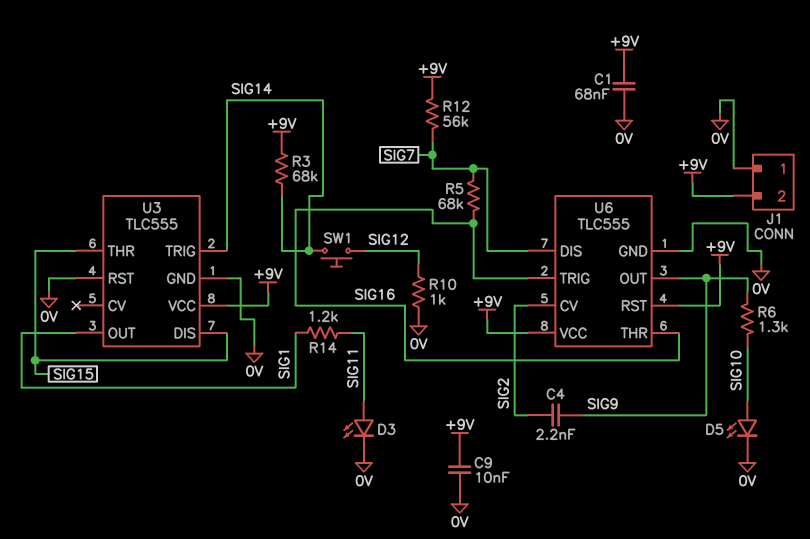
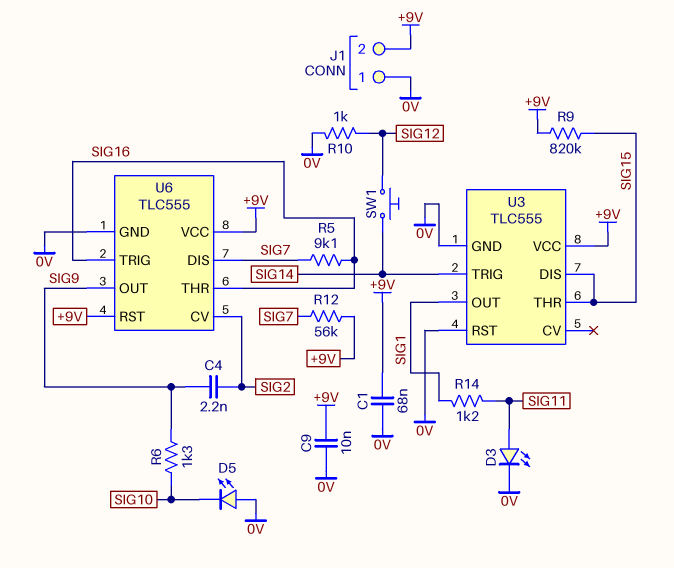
D5: LED (A SIG10, K 0V) -> LED (A 0V, K SIG10)
R3: 68k (+9V, SIG14) -> none
R5: 68k (SIG7, SIG16) -> 9.1k (SIG7, SIG16)
R9: none -> 820k (+9V, SIG15)

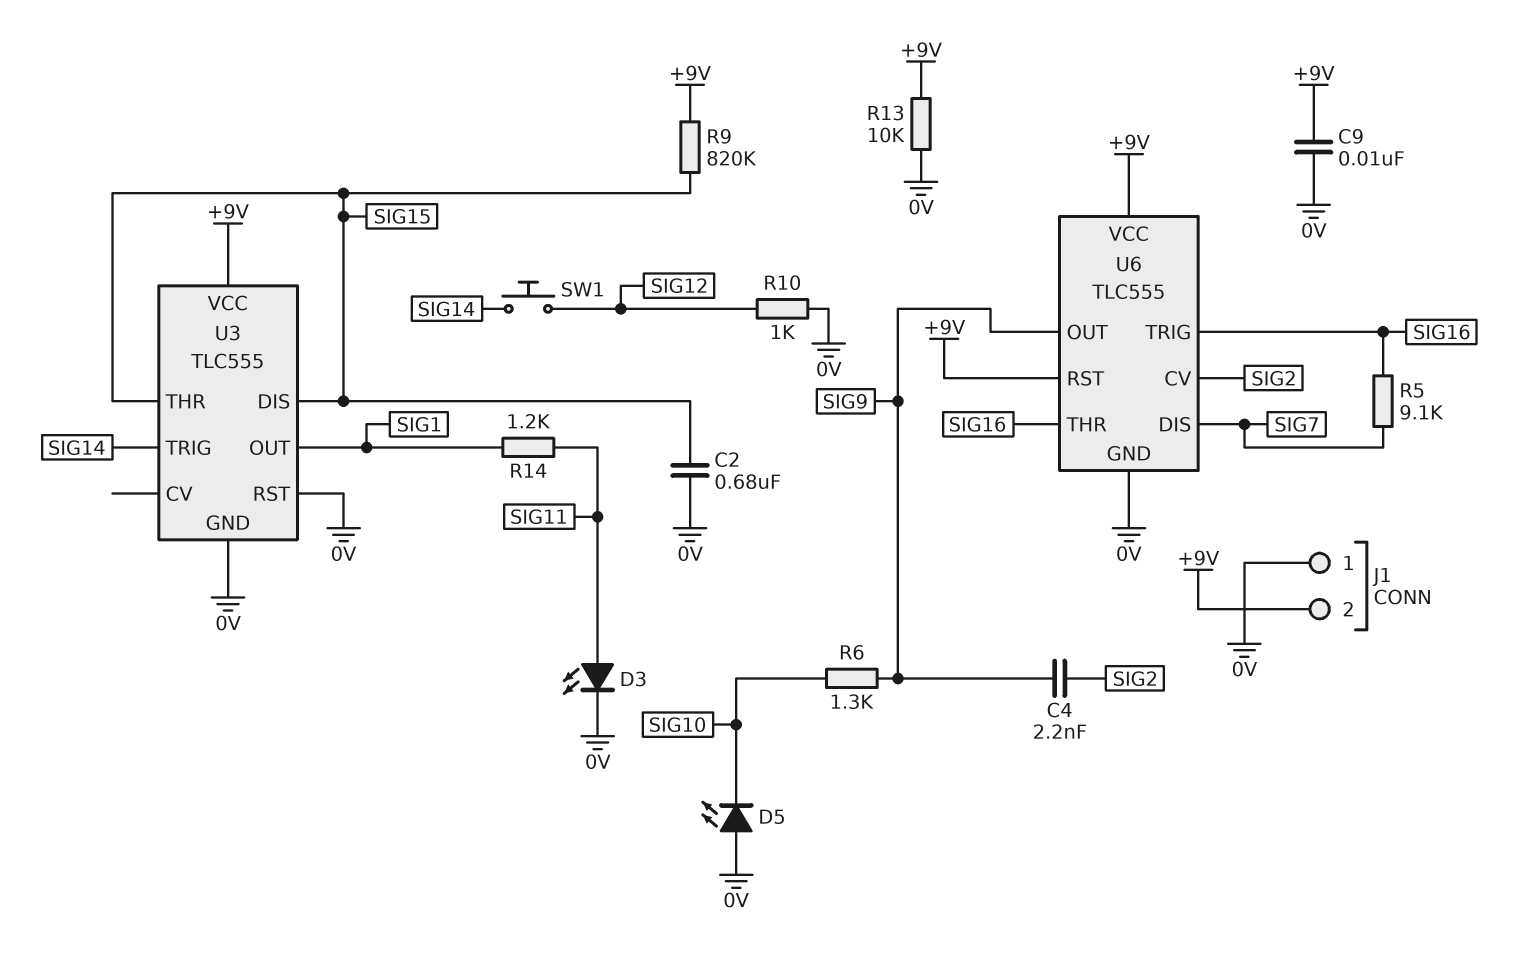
C1: 68nF (+9V, 0V) -> none
C2: none -> 680nF (0V, SIG15)
R12: 56k (+9V, SIG7) -> none
R13: none -> 10k (+9V, 0V)

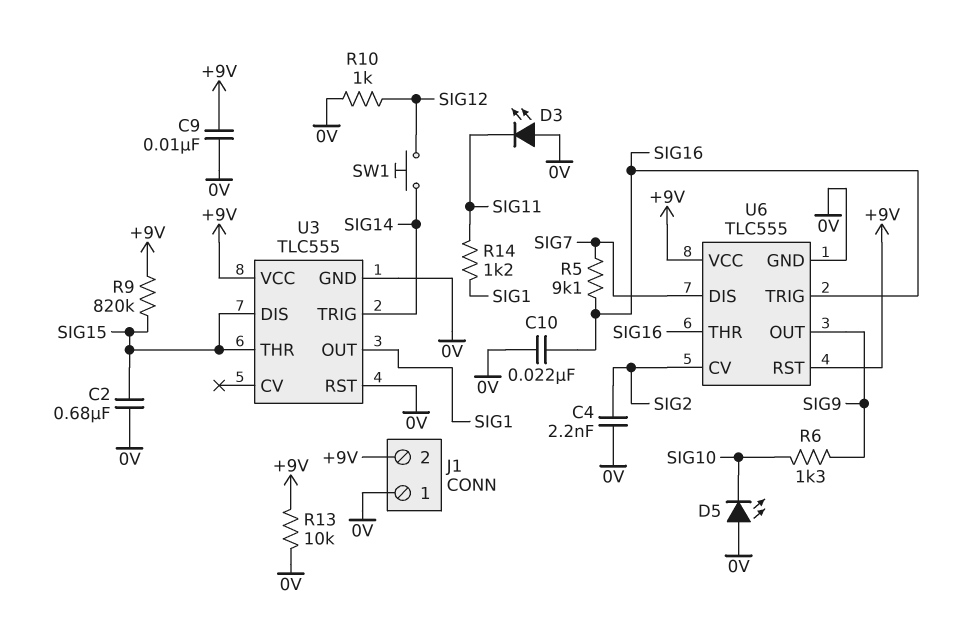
C4: 2.2nF (SIG2, SIG9) -> 2.2nF (0V, SIG2)
C10: none -> 22nF (0V, SIG16)
D3: LED (A SIG11, K 0V) -> LED (A 0V, K SIG11)

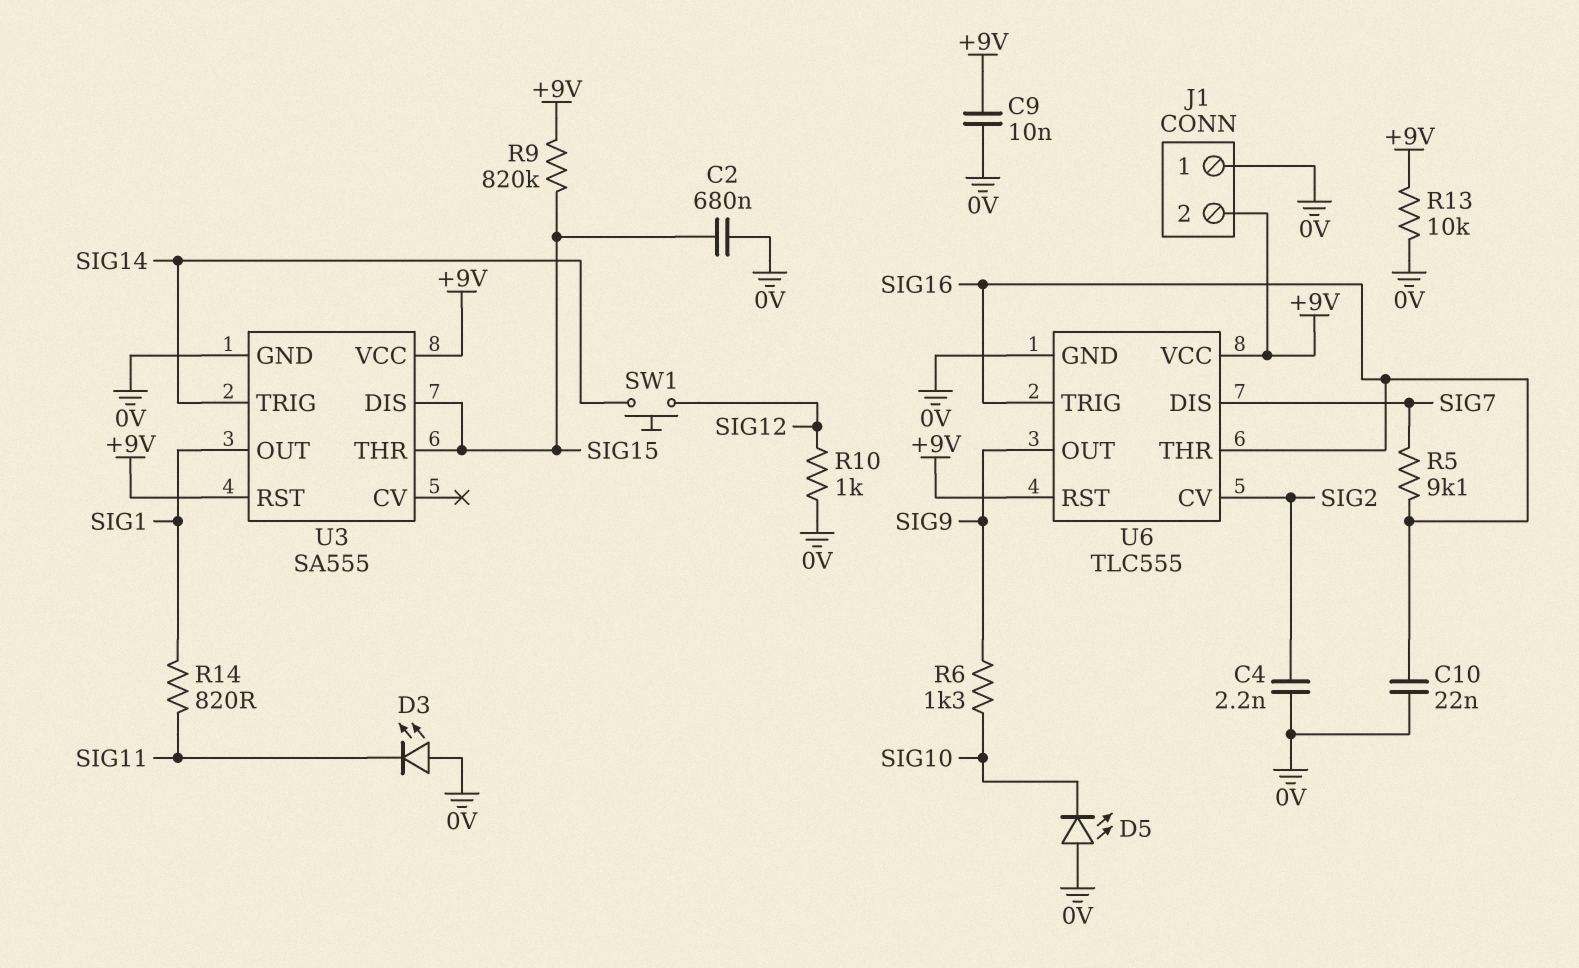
R14: 1.2k (SIG1, SIG11) -> 820 (SIG1, SIG11)
U3: TLC555 -> SA555
U3 pin RST: 0V -> +9V

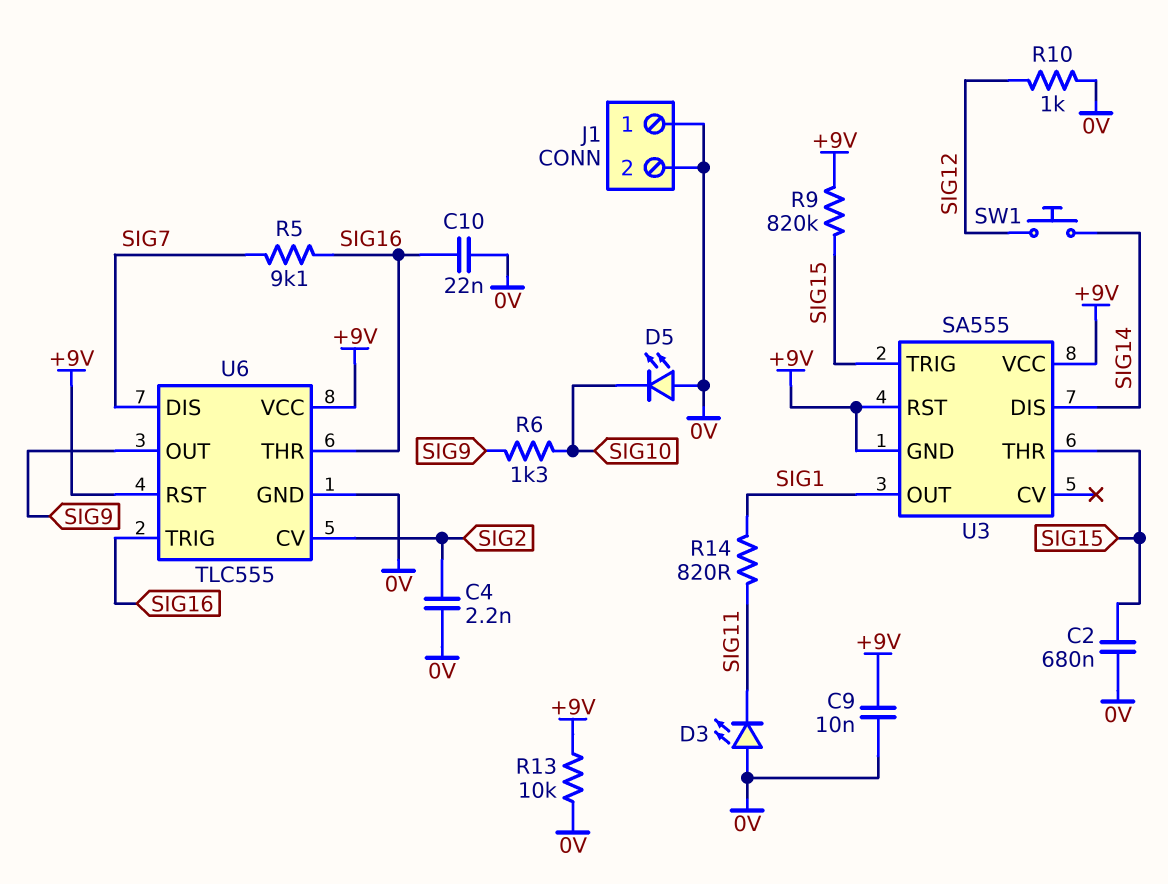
J1 pin 2: +9V -> 0V
U3 pin DIS: SIG15 -> SIG14
U3 pin GND: 0V -> +9V
U3 pin TRIG: SIG14 -> SIG15

